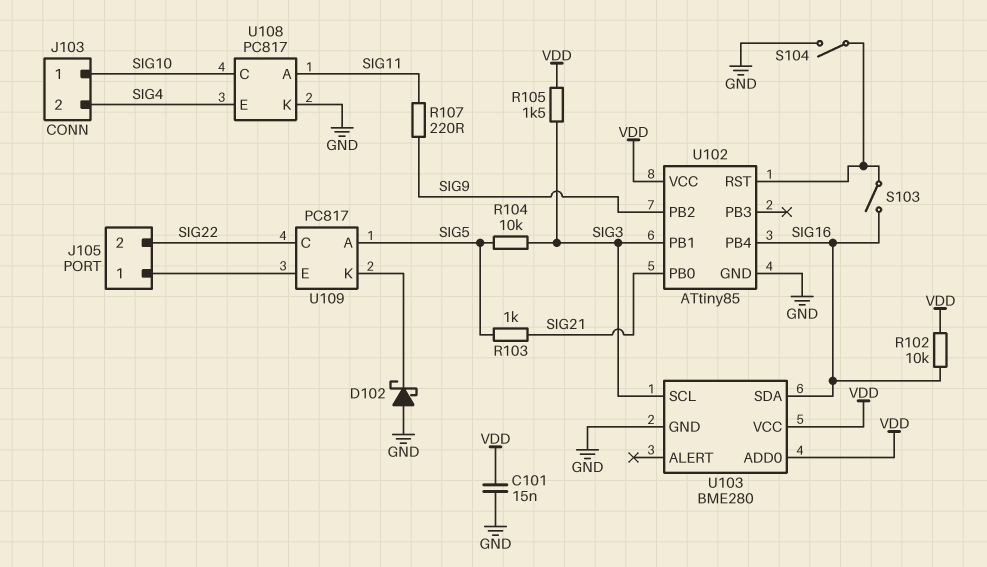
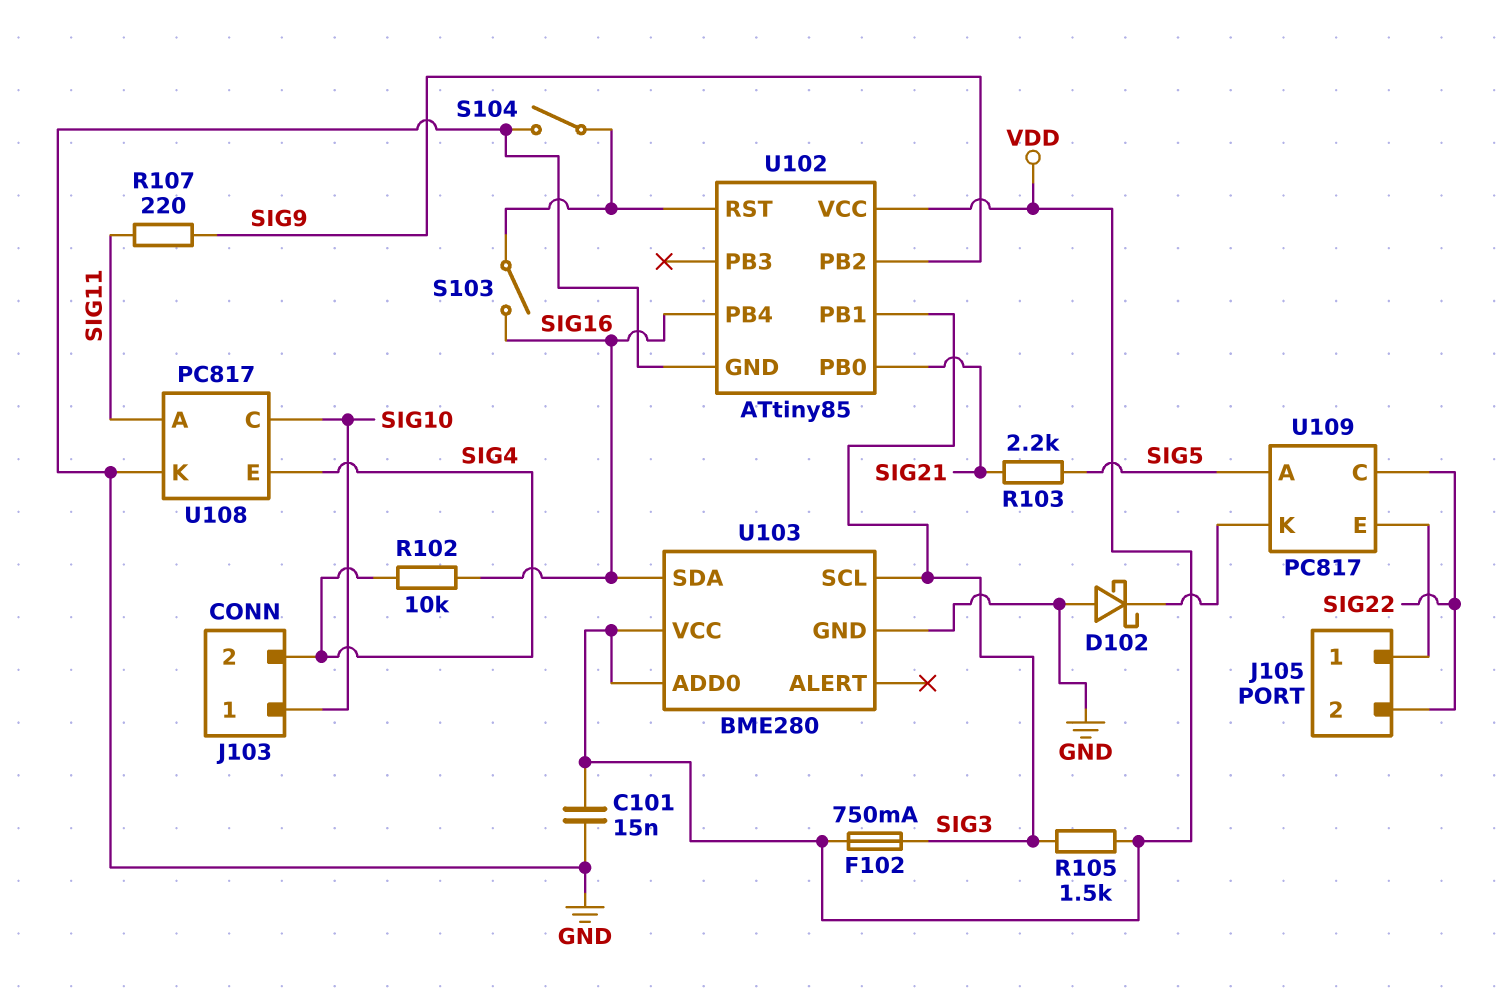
F102: none -> 750mA (SIG3, VDD)
R102: 10k (SIG16, VDD) -> 10k (SIG4, SIG16)
R103: 1k (SIG5, SIG21) -> 2.2k (SIG5, SIG21)
R104: 10k (SIG3, SIG5) -> none

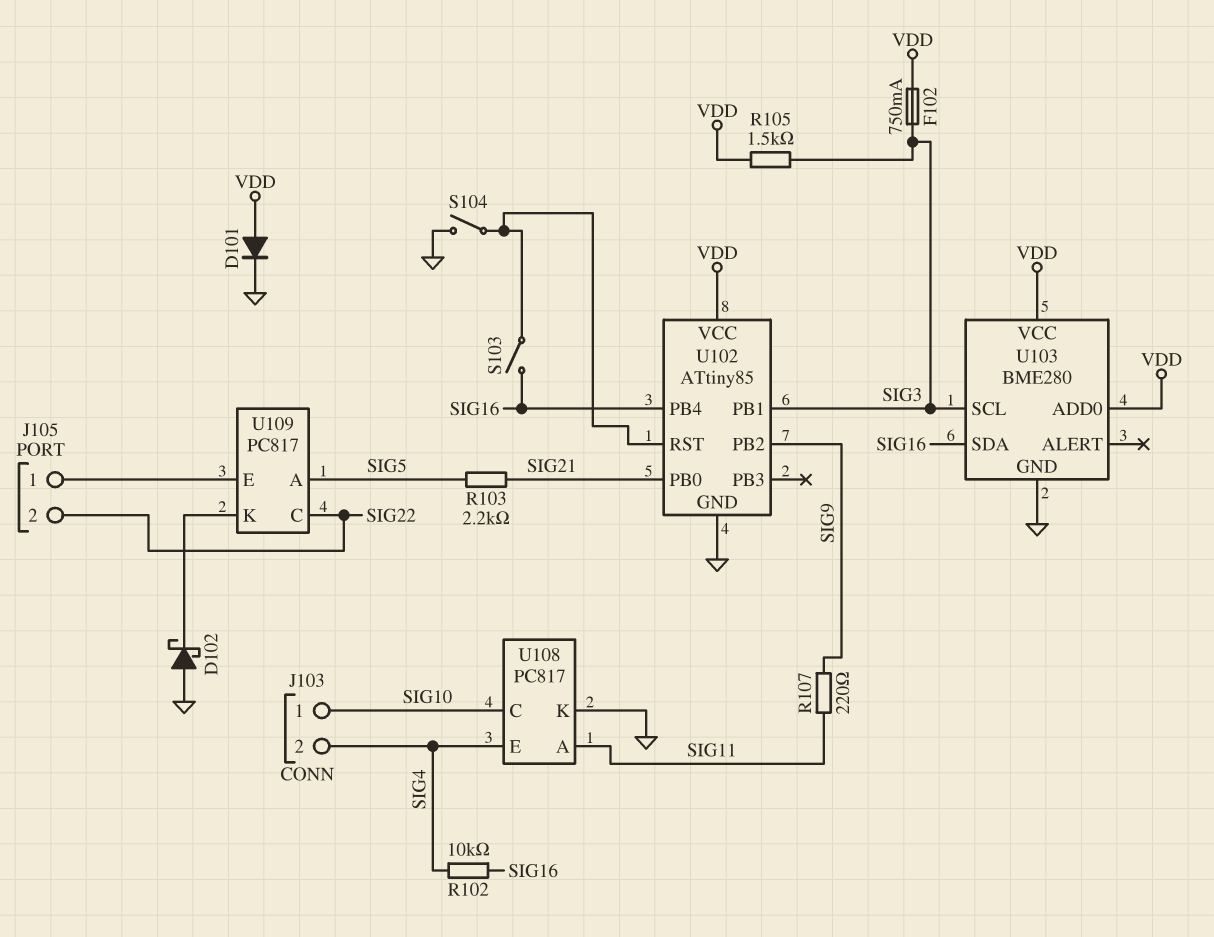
C101: 15nF (GND, VDD) -> none
D101: none -> diode (A VDD, K GND)

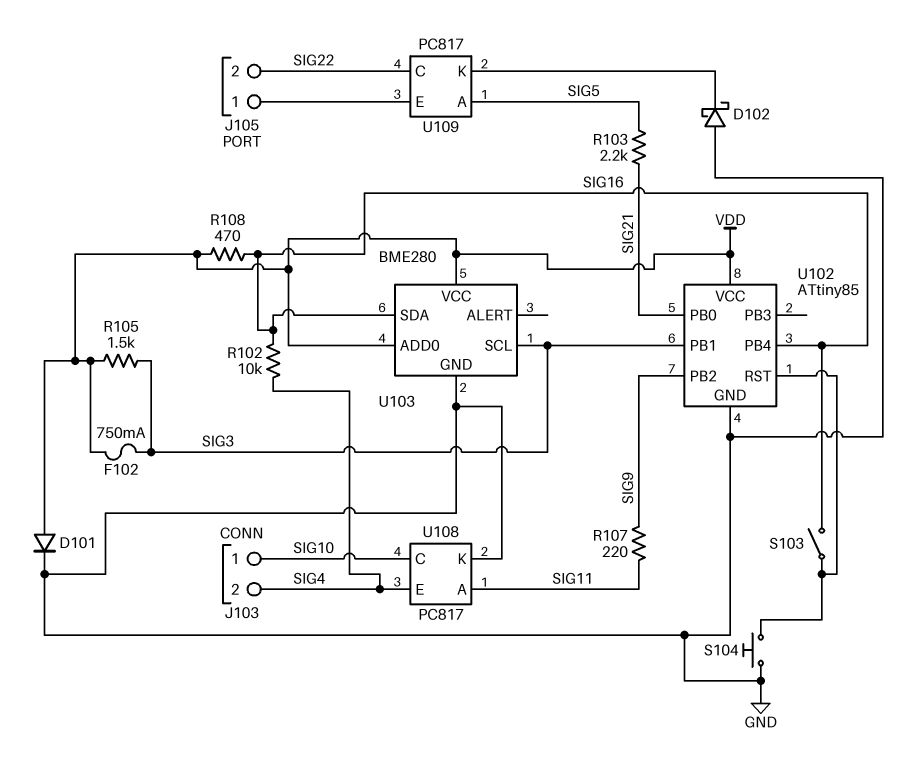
R108: none -> 470 (SIG16, VDD)
S104: switch (GND, U102/RST) -> button (GND, U102/RST)

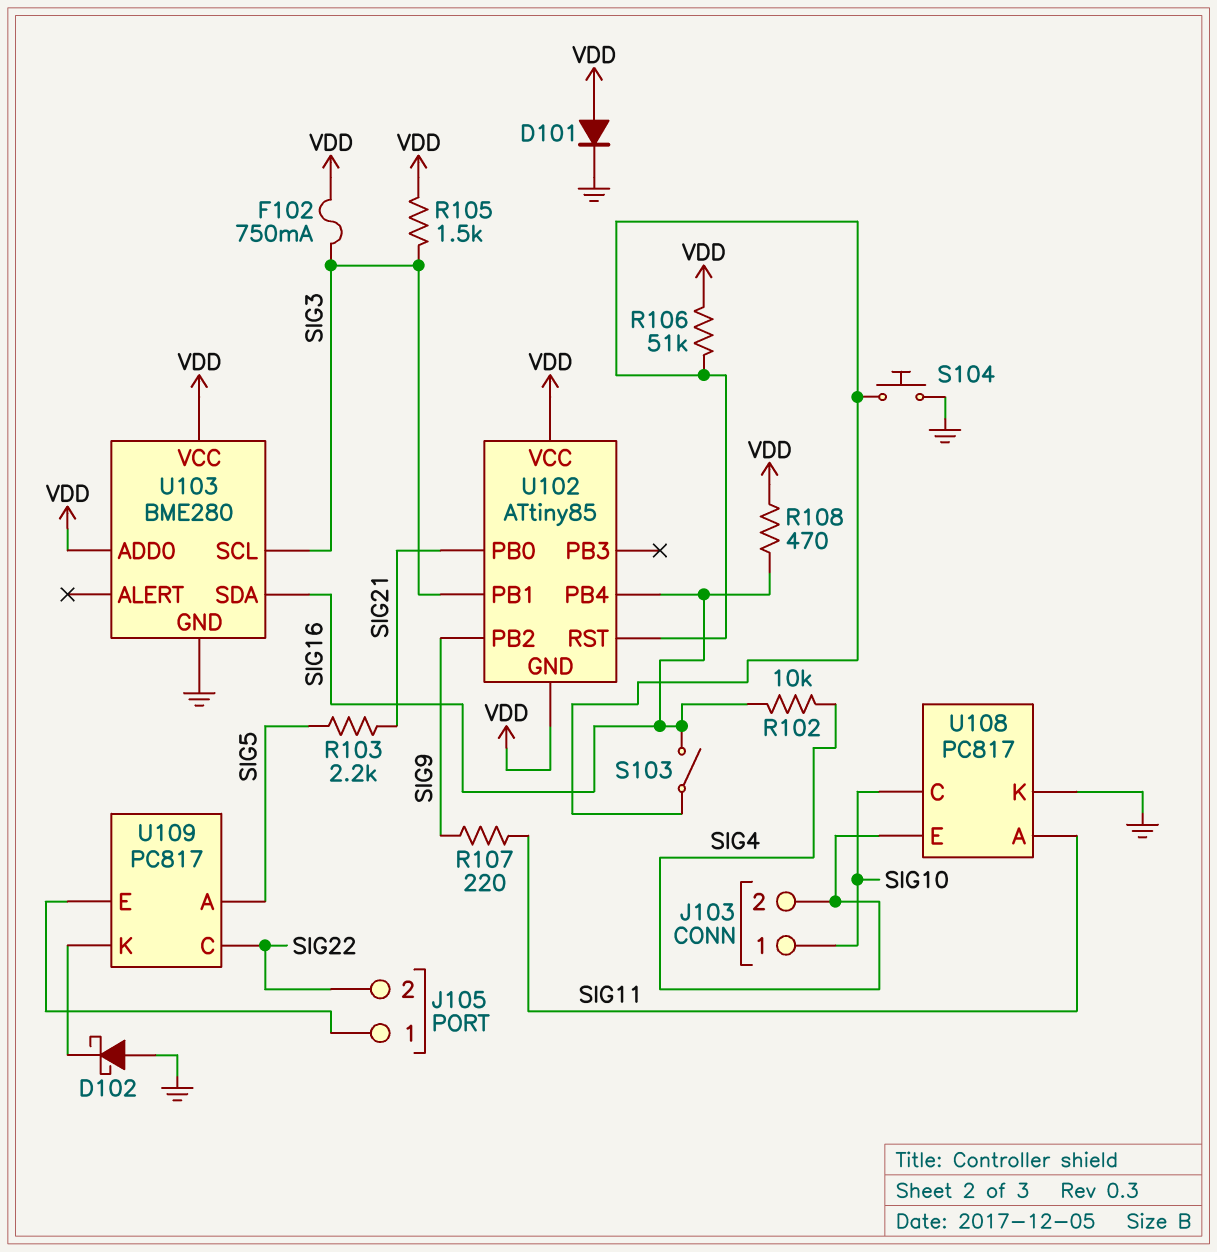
R106: none -> 51k (U102/RST, VDD)
U102 pin GND: GND -> VDD

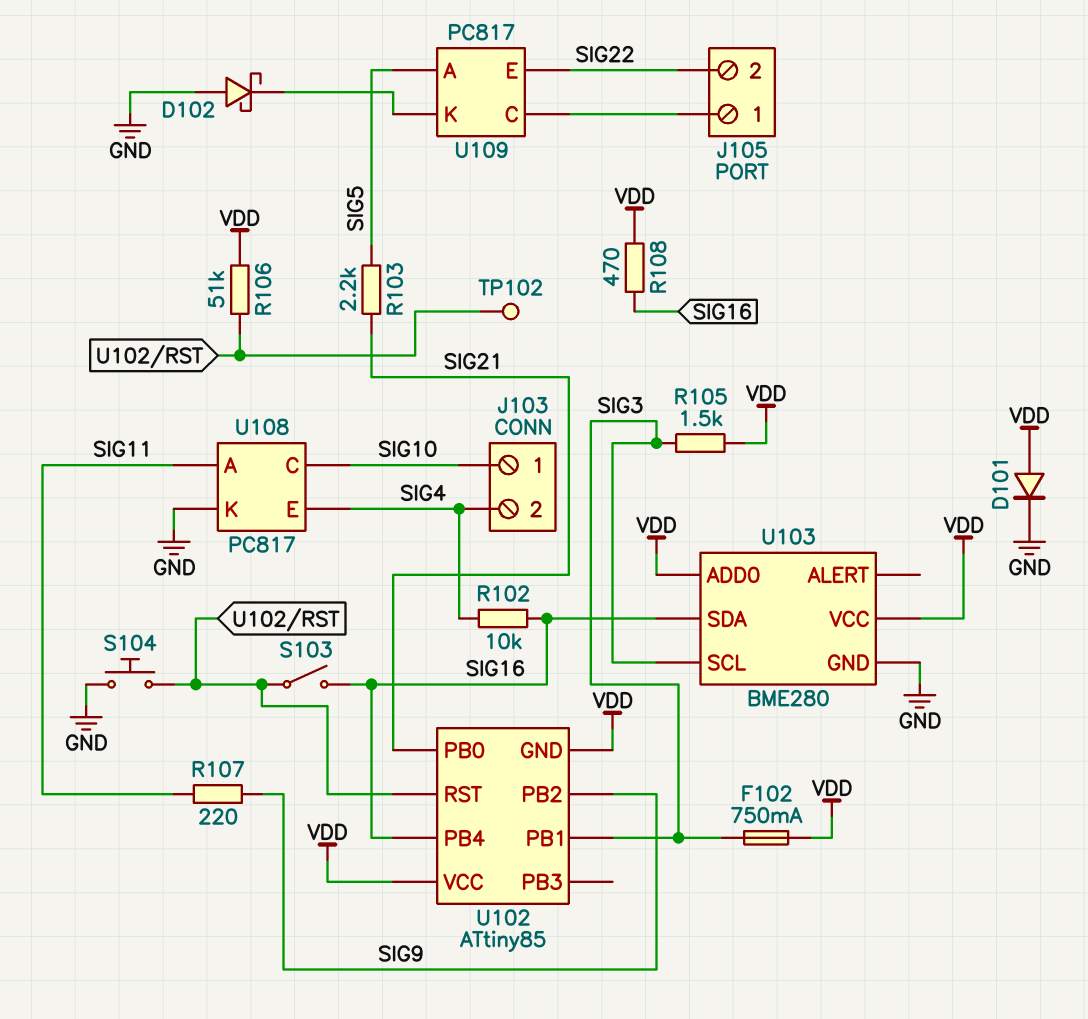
TP102: none -> test point (U102/RST)
U109 pin C: SIG22 -> J105/1
U109 pin E: J105/1 -> SIG22

